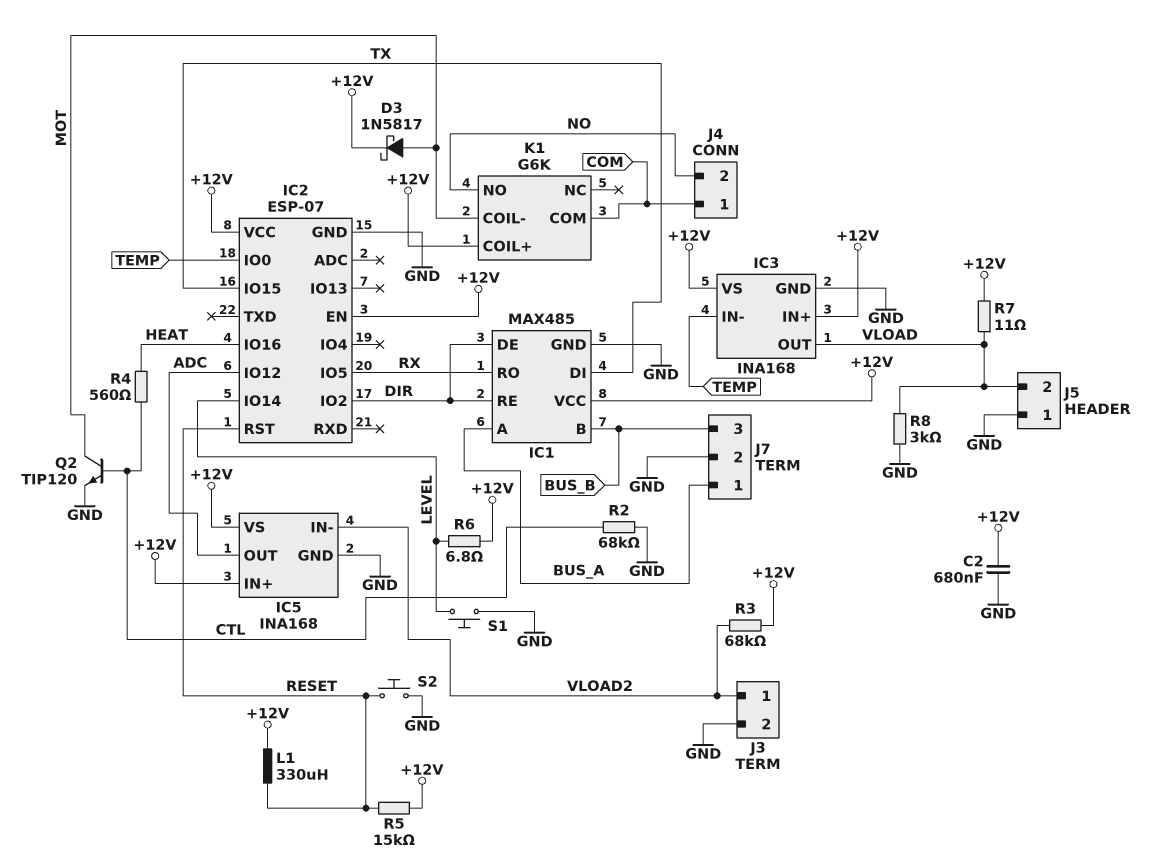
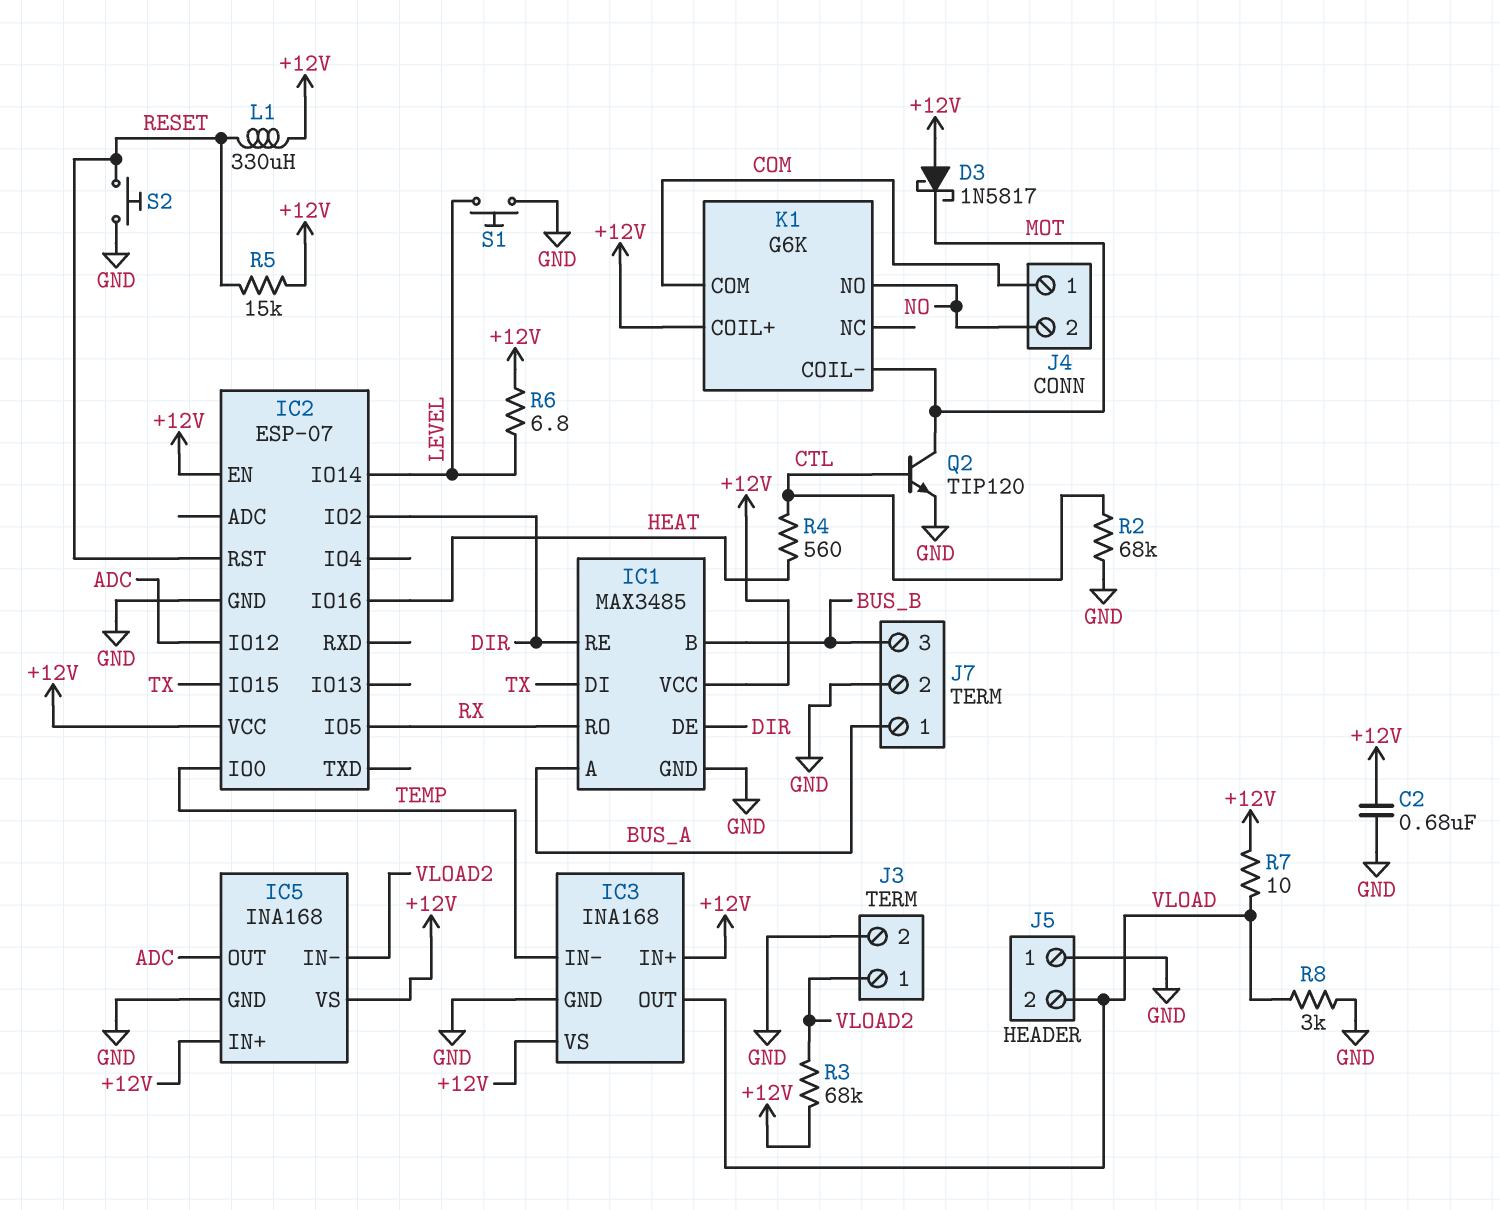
D3: schottky 1N5817 (A MOT, K +12V) -> schottky 1N5817 (A +12V, K MOT)
IC1: MAX485 -> MAX3485
R7: 11 (+12V, VLOAD) -> 10 (+12V, VLOAD)

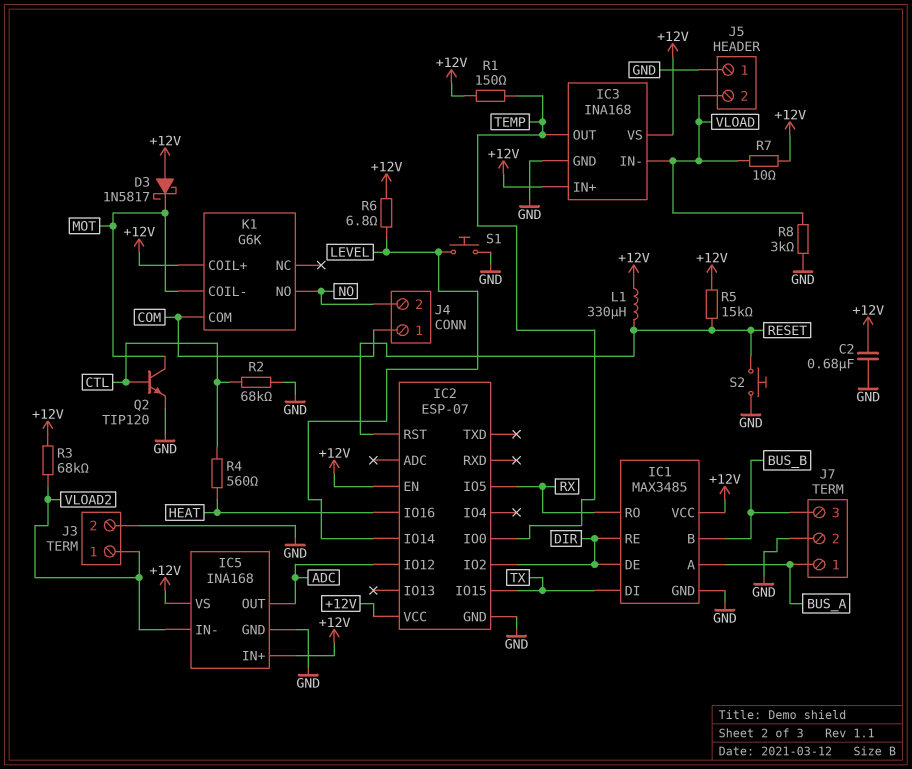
IC3 pin IN-: TEMP -> VLOAD
IC3 pin OUT: VLOAD -> TEMP
R1: none -> 150 (+12V, TEMP)

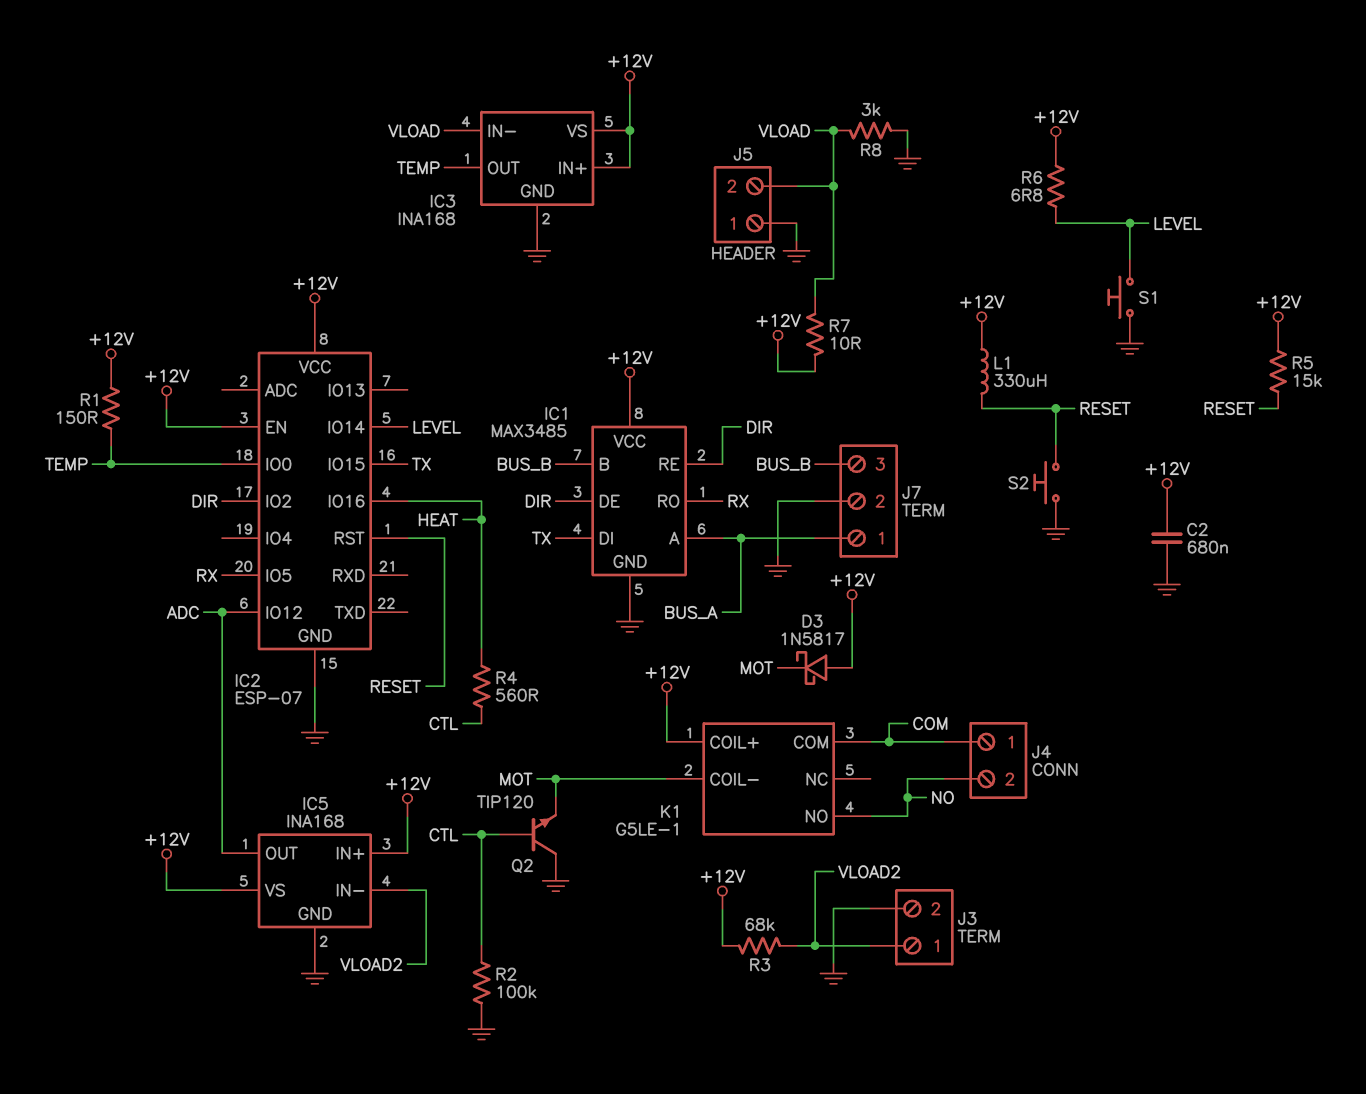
K1: G6K -> G5LE-1
Q2: NPN TIP120 (B CTL, C MOT, E GND) -> NPN TIP120 (B CTL, C GND, E MOT)
R2: 68k (CTL, GND) -> 100k (CTL, GND)

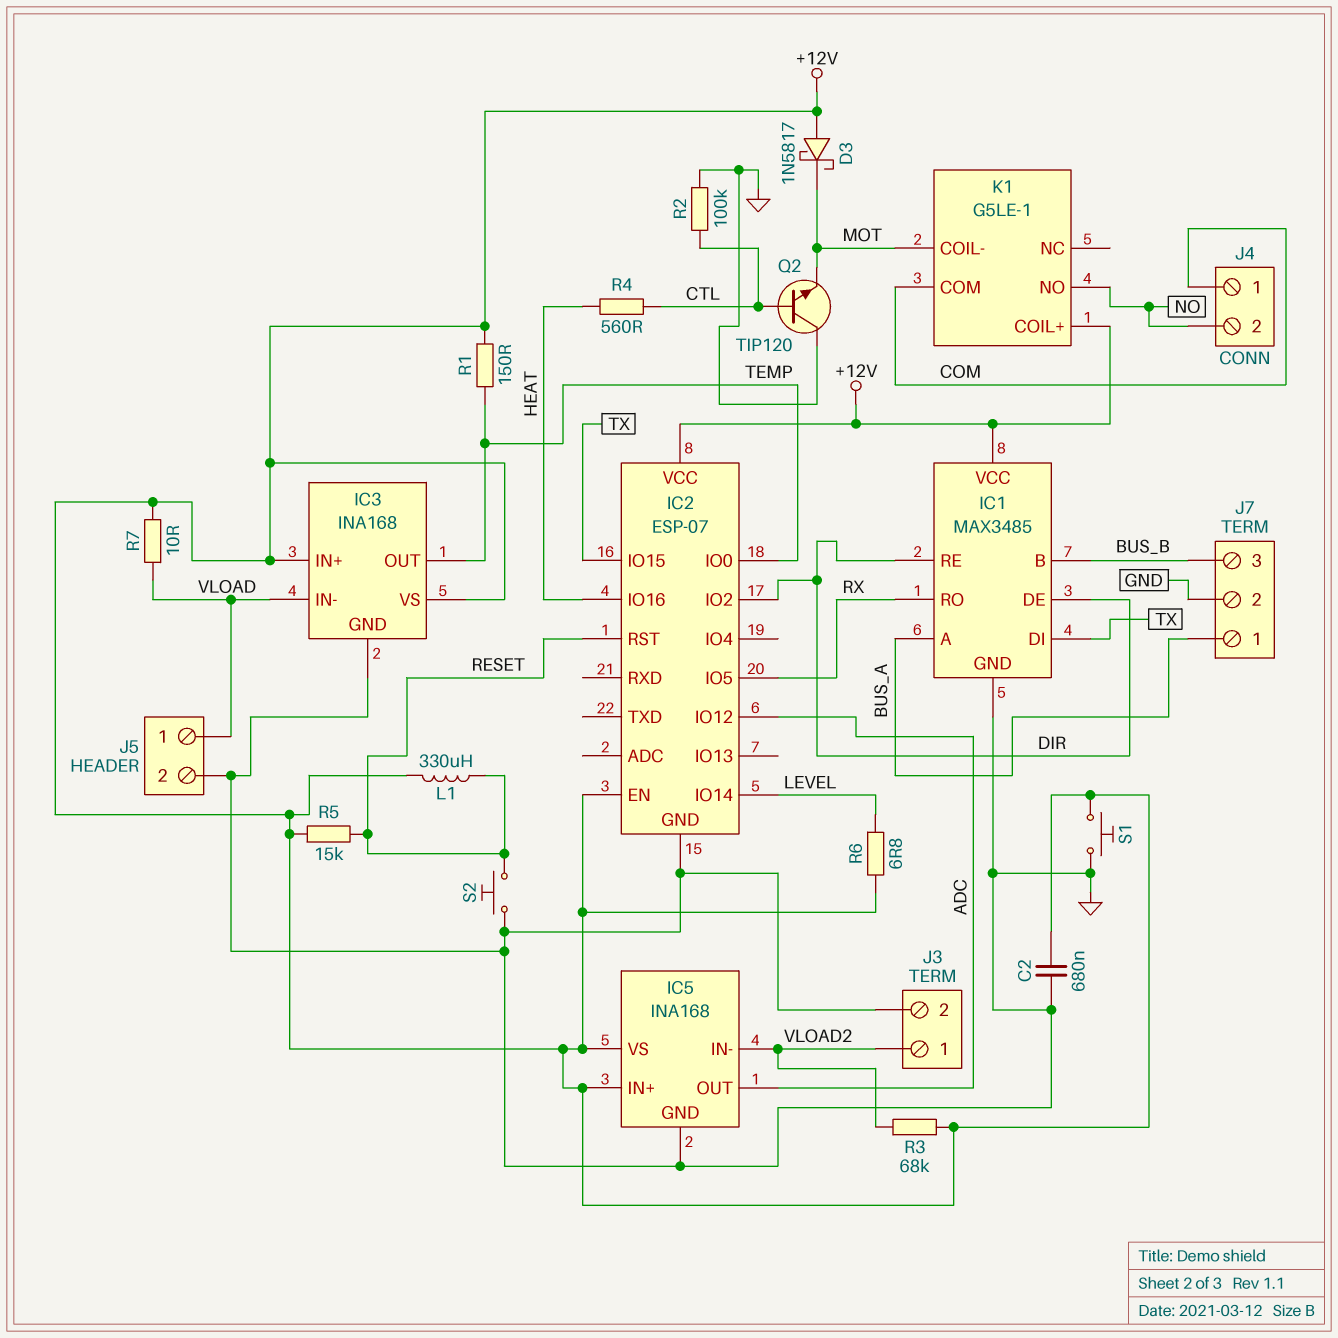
J5 pin 1: GND -> VLOAD
J5 pin 2: VLOAD -> GND
R8: 3k (GND, VLOAD) -> none
S1: button (GND, LEVEL) -> button (+12V, GND)

